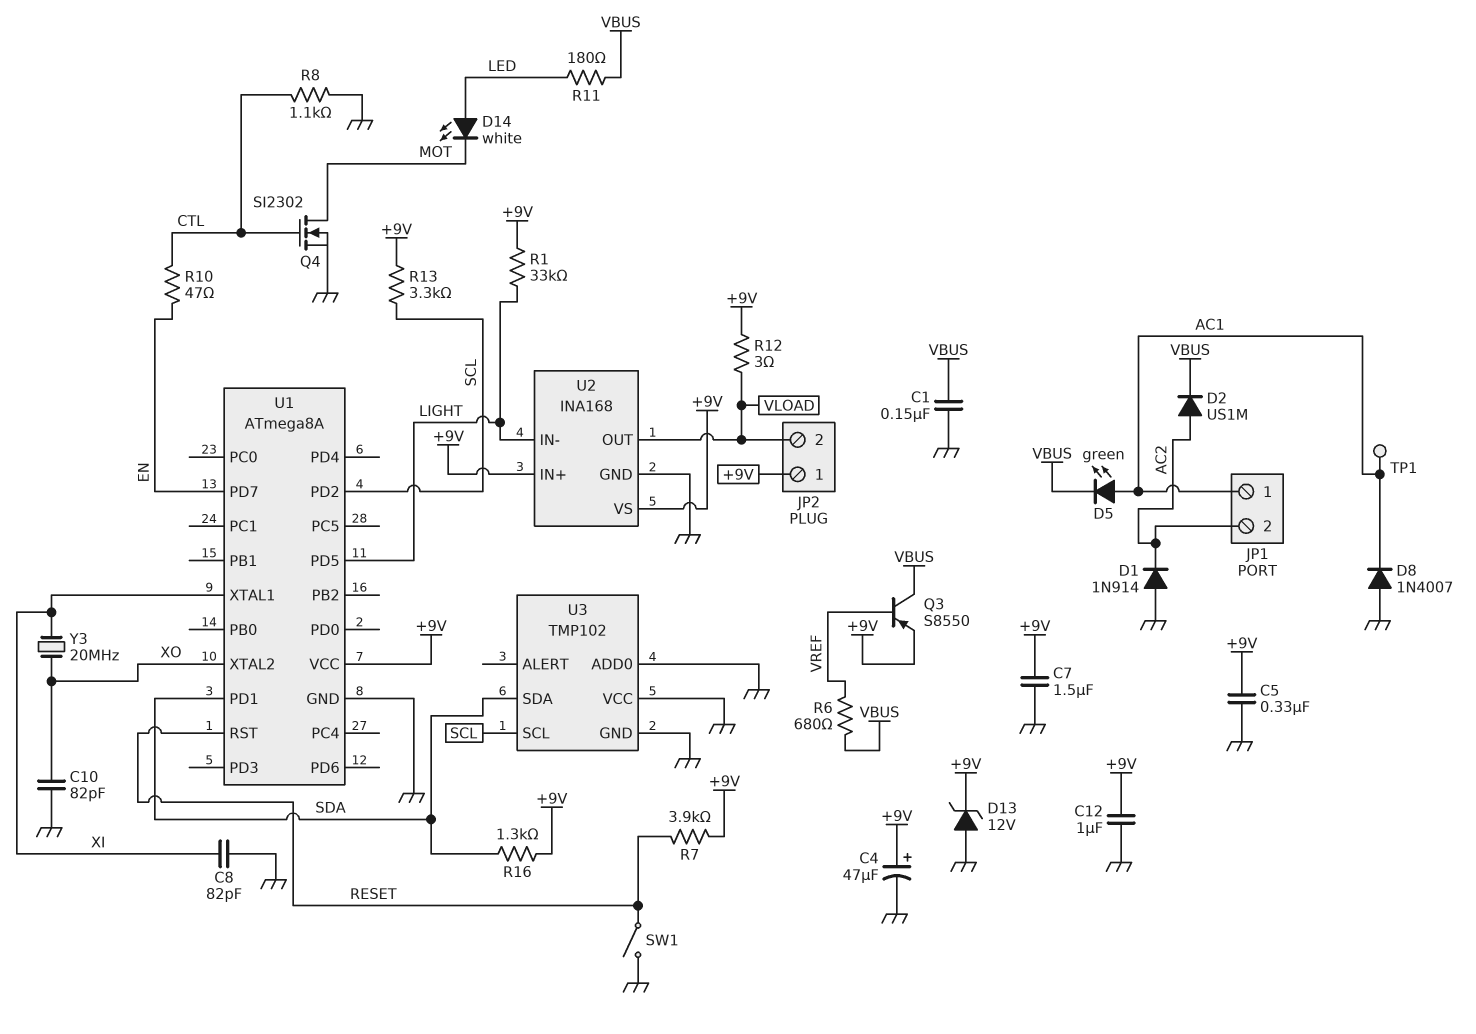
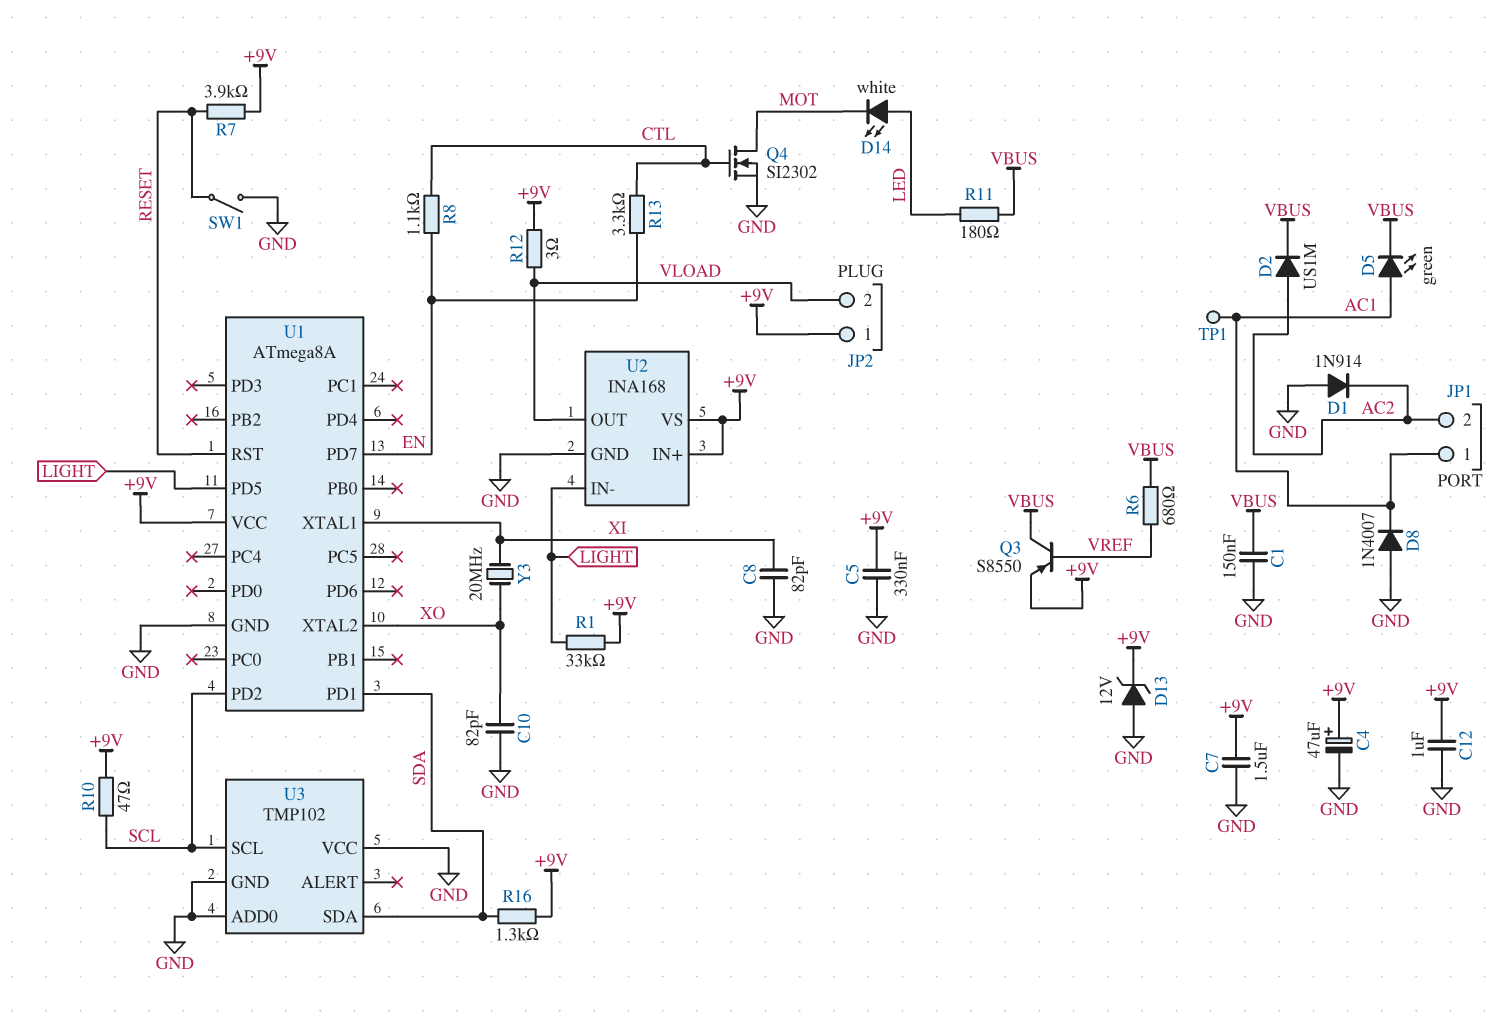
R8: 1.1k (CTL, GND) -> 1.1k (CTL, EN)
R10: 47 (CTL, EN) -> 47 (+9V, SCL)
R13: 3.3k (+9V, SCL) -> 3.3k (CTL, EN)

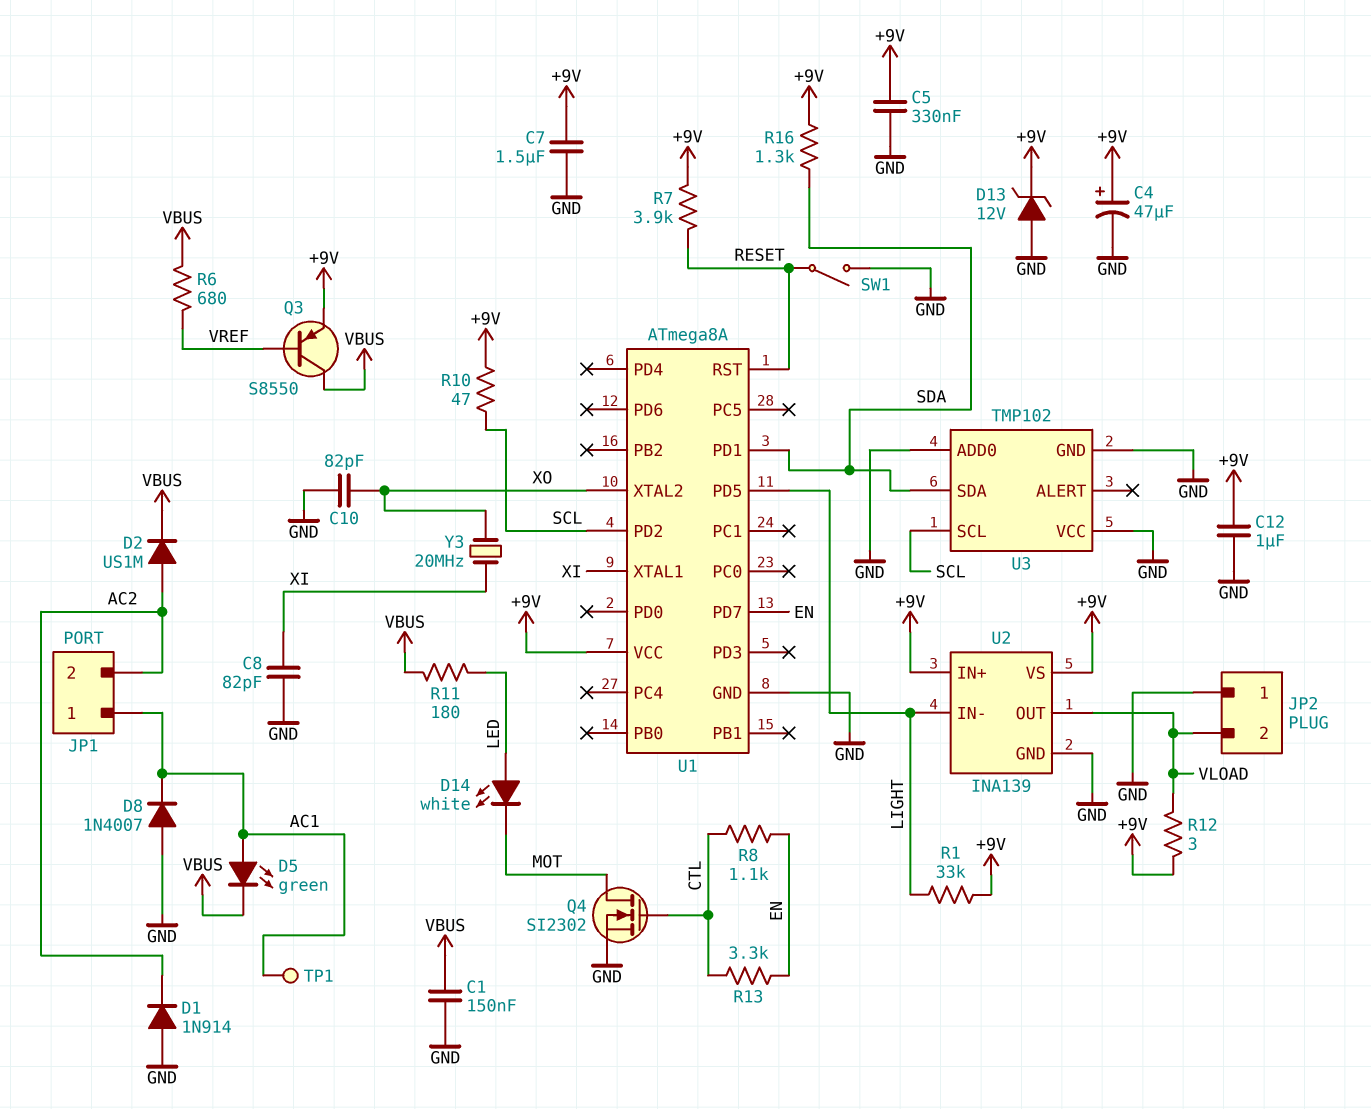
JP2 pin 1: +9V -> GND
U2: INA168 -> INA139

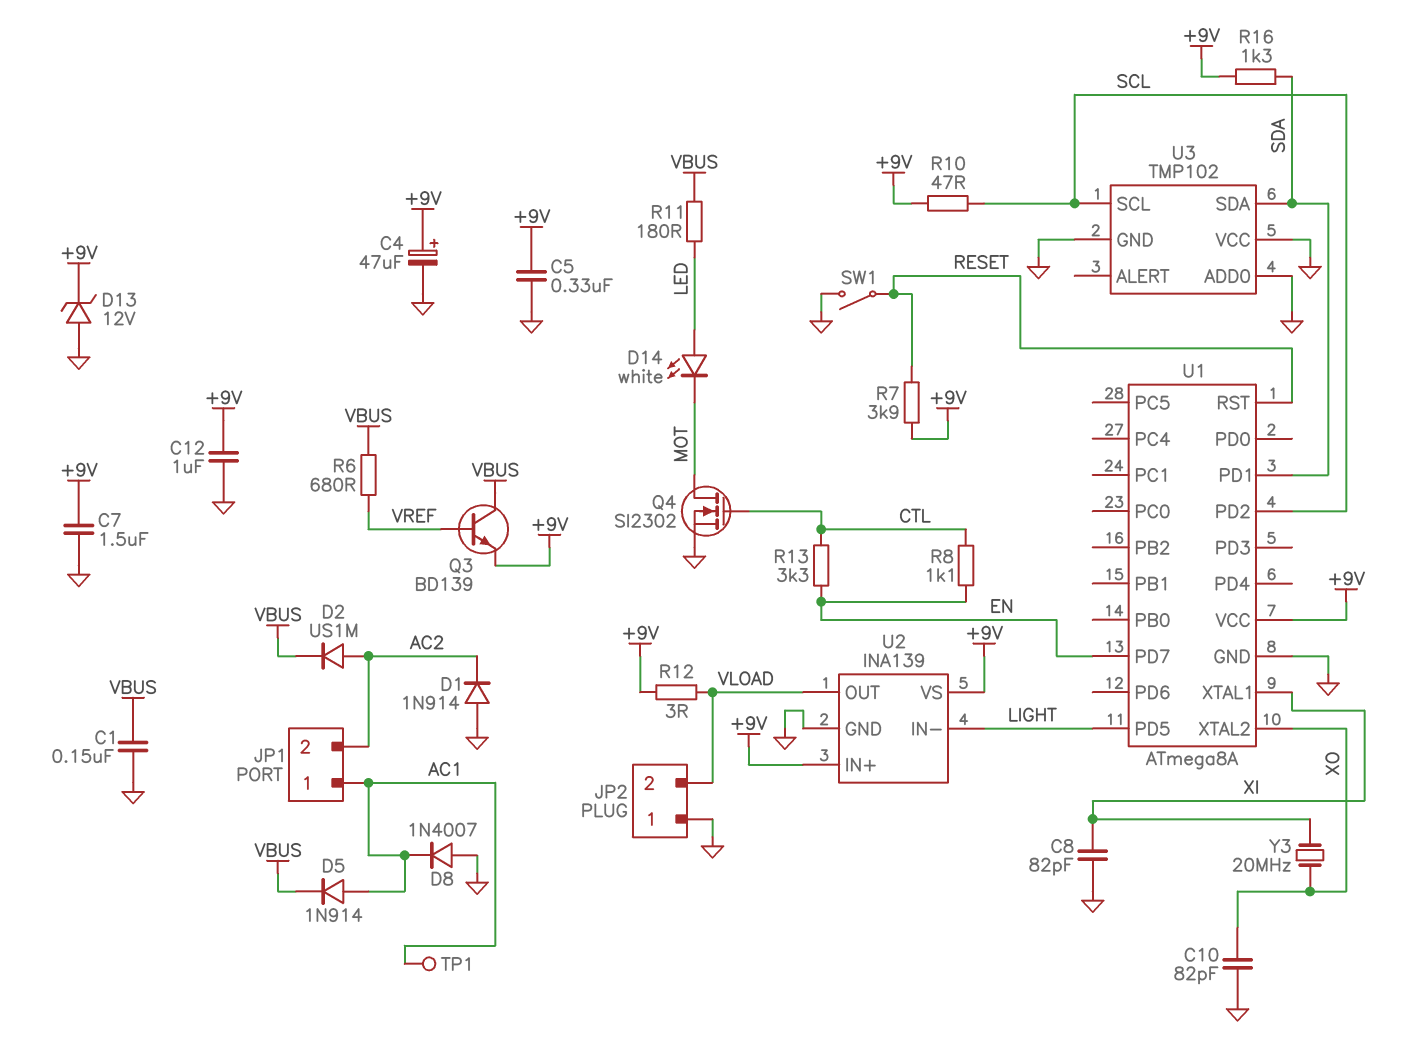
D5: LED green (A AC1, K VBUS) -> diode 1N914 (A AC1, K VBUS)
Q3: PNP S8550 (B VREF, C VBUS, E +9V) -> NPN BD139 (B VREF, C VBUS, E +9V)
R1: 33k (+9V, LIGHT) -> none

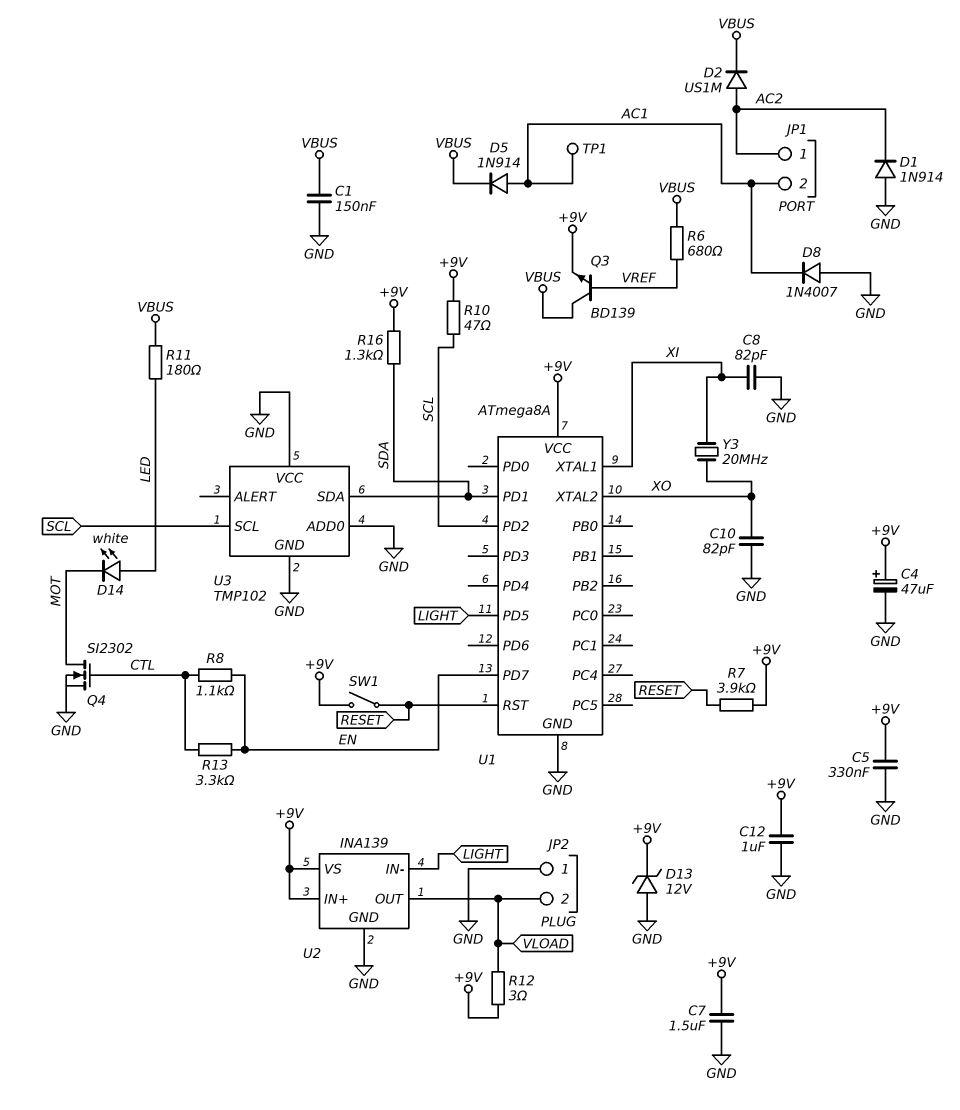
JP1 pin 1: AC1 -> AC2
JP1 pin 2: AC2 -> AC1
SW1: switch (GND, RESET) -> switch (+9V, RESET)

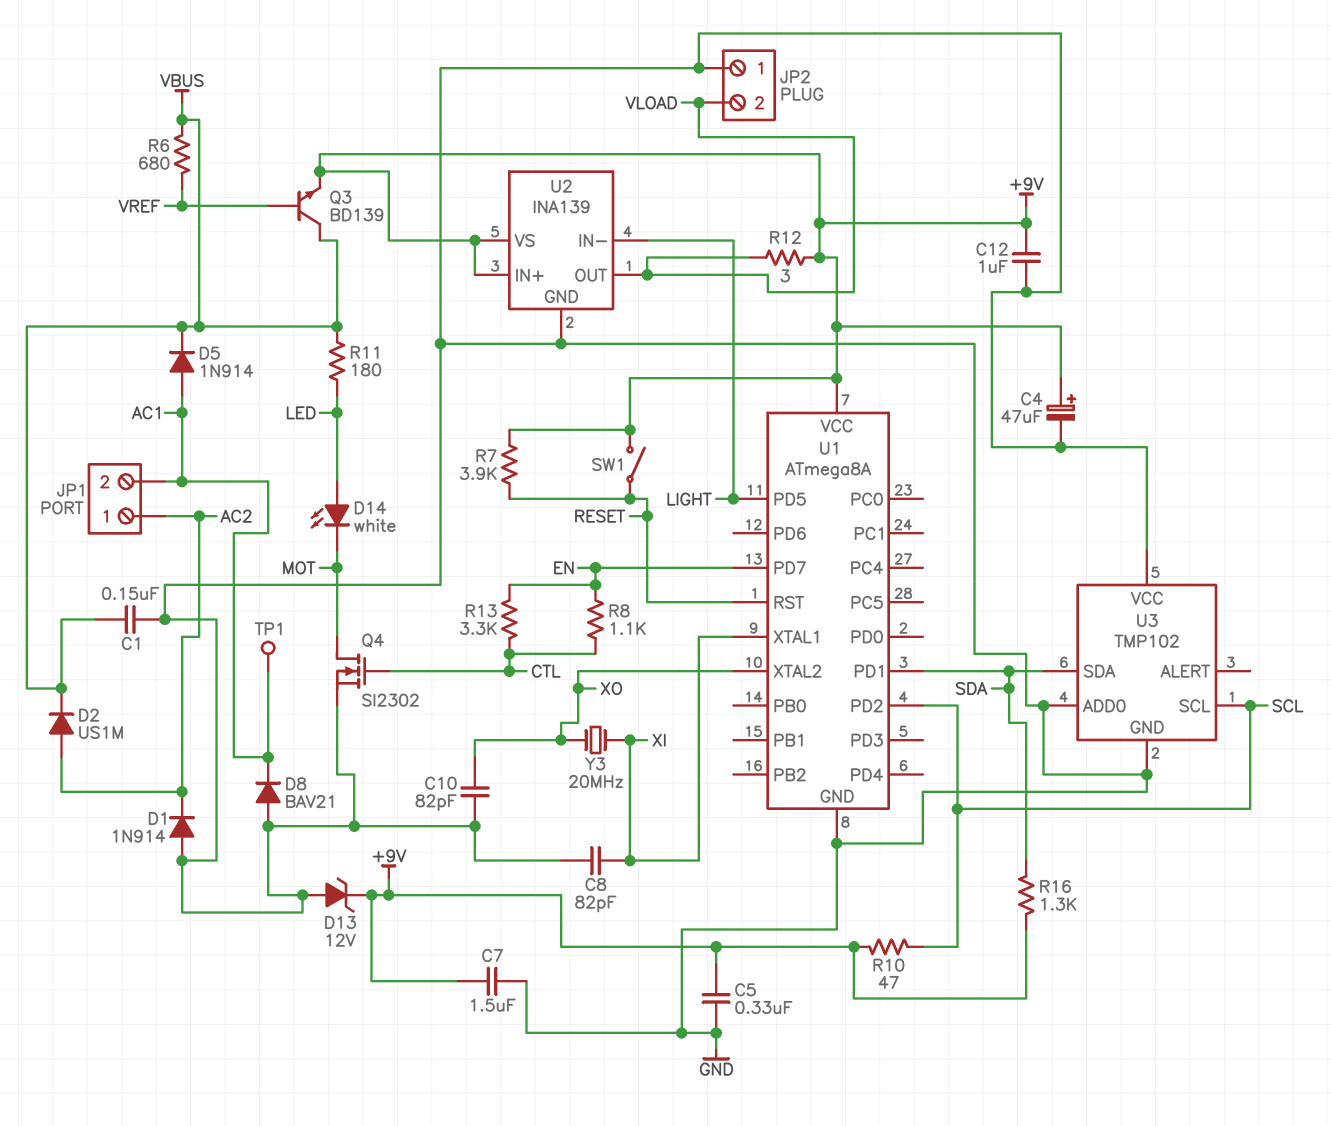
D8: diode 1N4007 (A GND, K AC1) -> diode BAV21 (A GND, K AC1)

